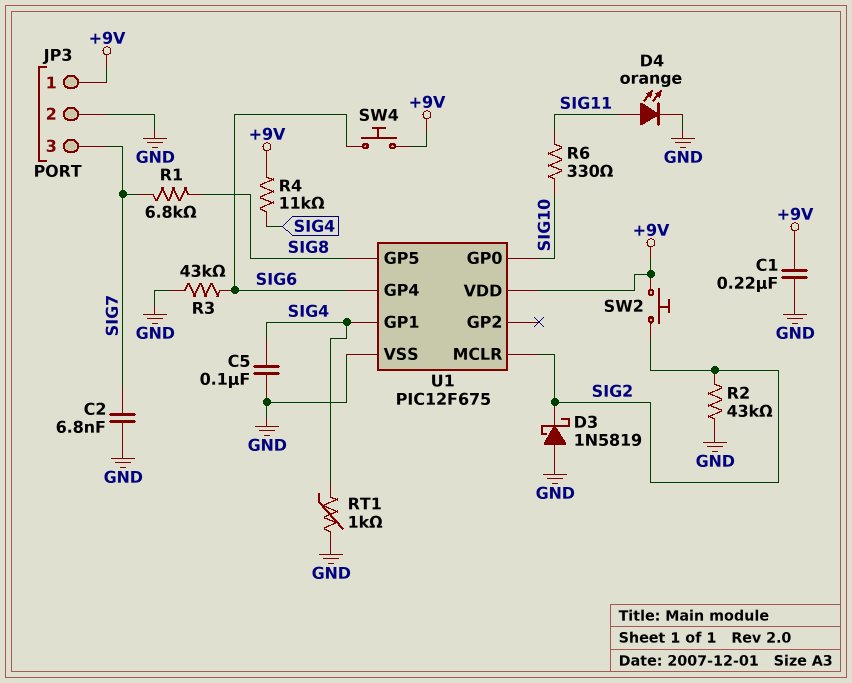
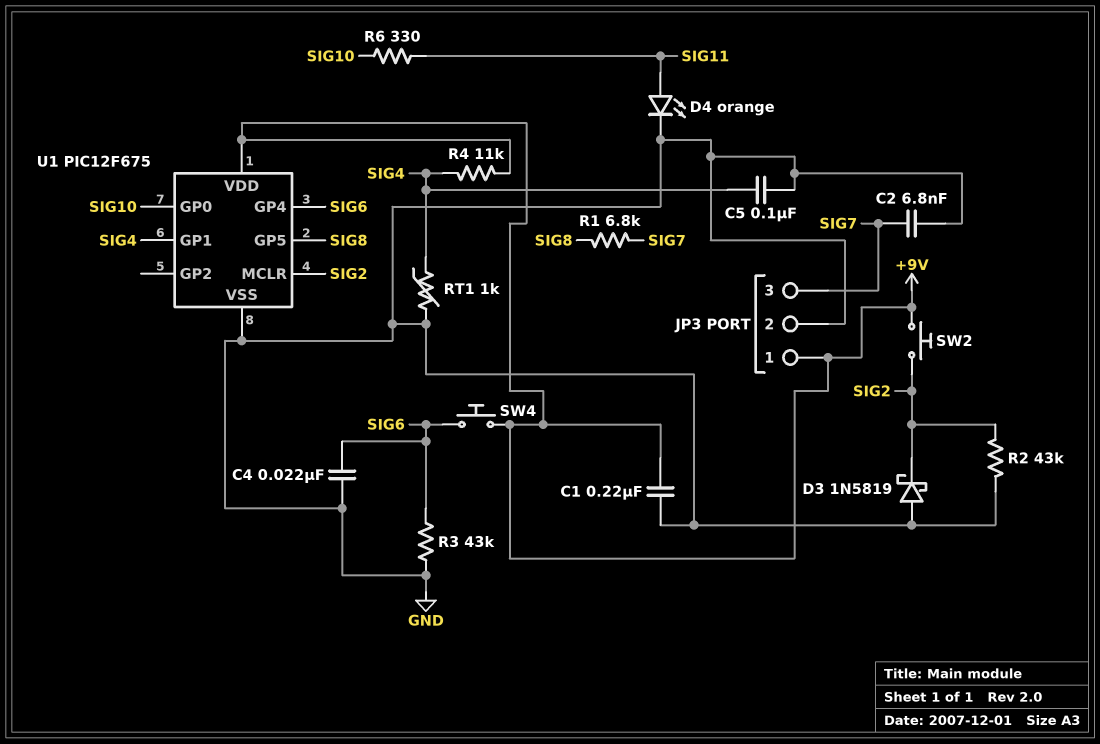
C4: none -> 22nF (GND, SIG6)

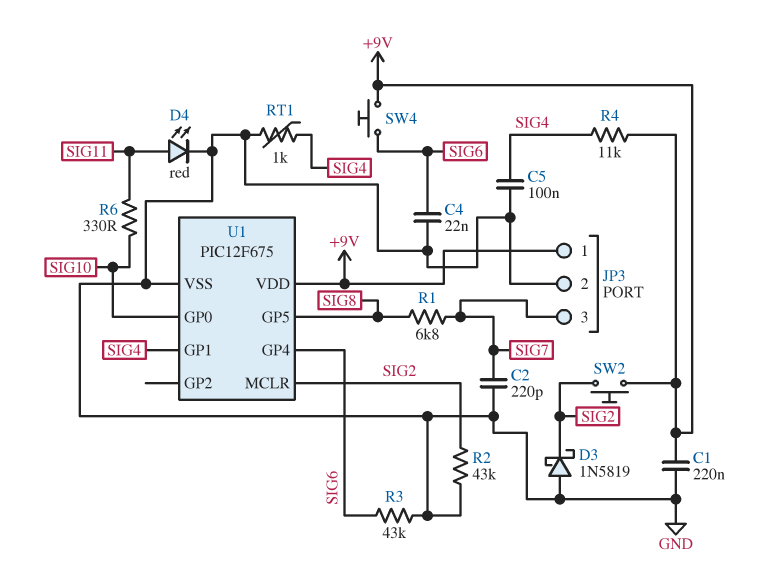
C2: 6.8nF (GND, SIG7) -> 220pF (GND, SIG7)
D4: LED orange (A SIG11, K GND) -> LED red (A SIG11, K GND)

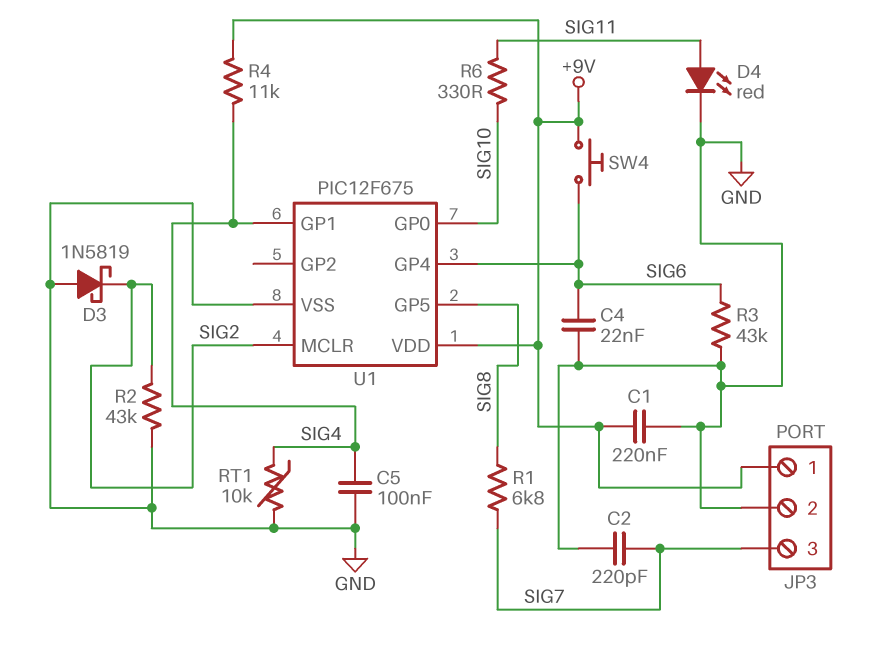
RT1: 1k (GND, SIG4) -> 10k (GND, SIG4)
SW2: button (+9V, SIG2) -> none

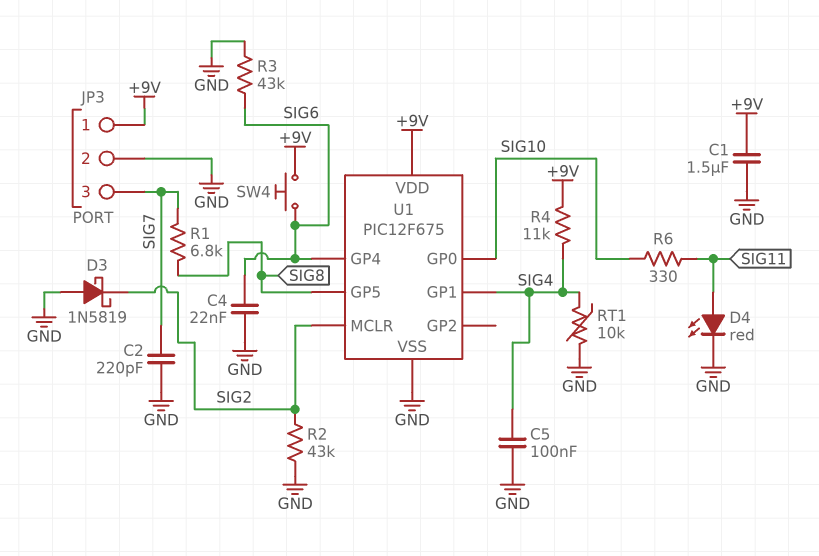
C1: 220nF (+9V, GND) -> 1.5uF (+9V, GND)

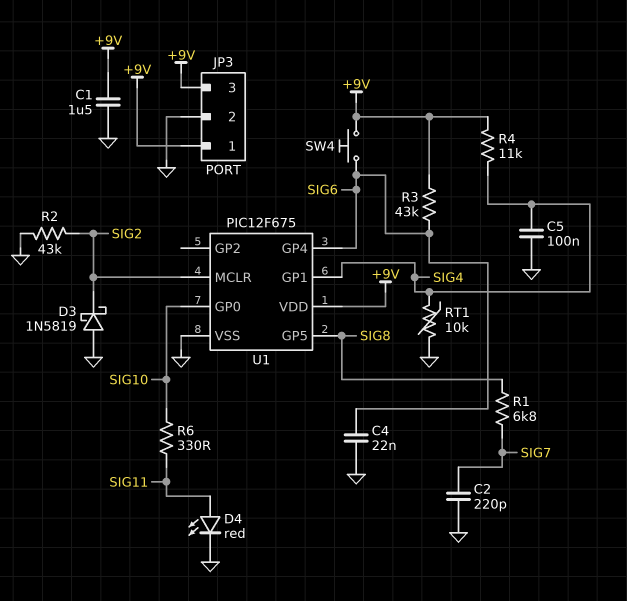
JP3 pin 3: SIG7 -> +9V
R3: 43k (GND, SIG6) -> 43k (+9V, SIG6)

